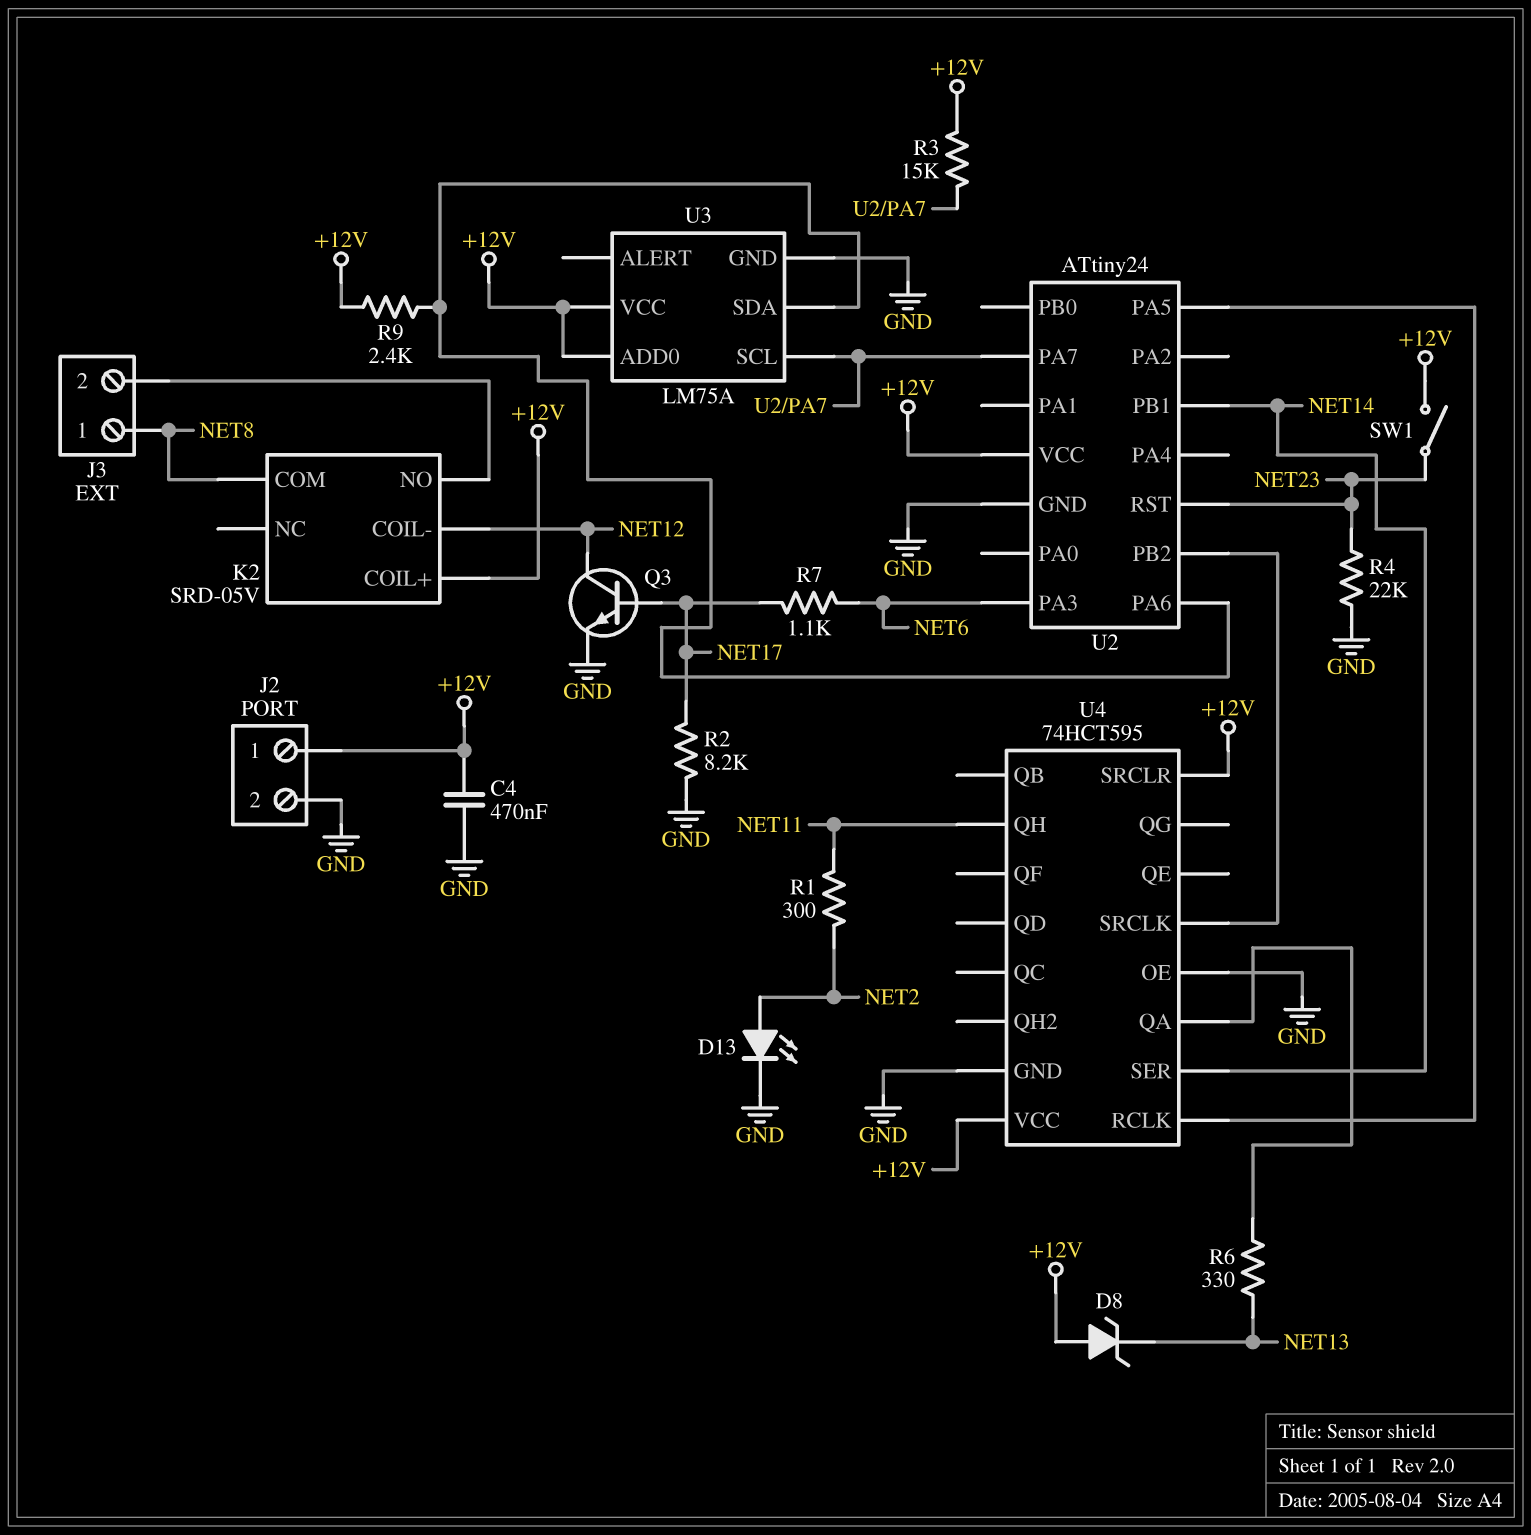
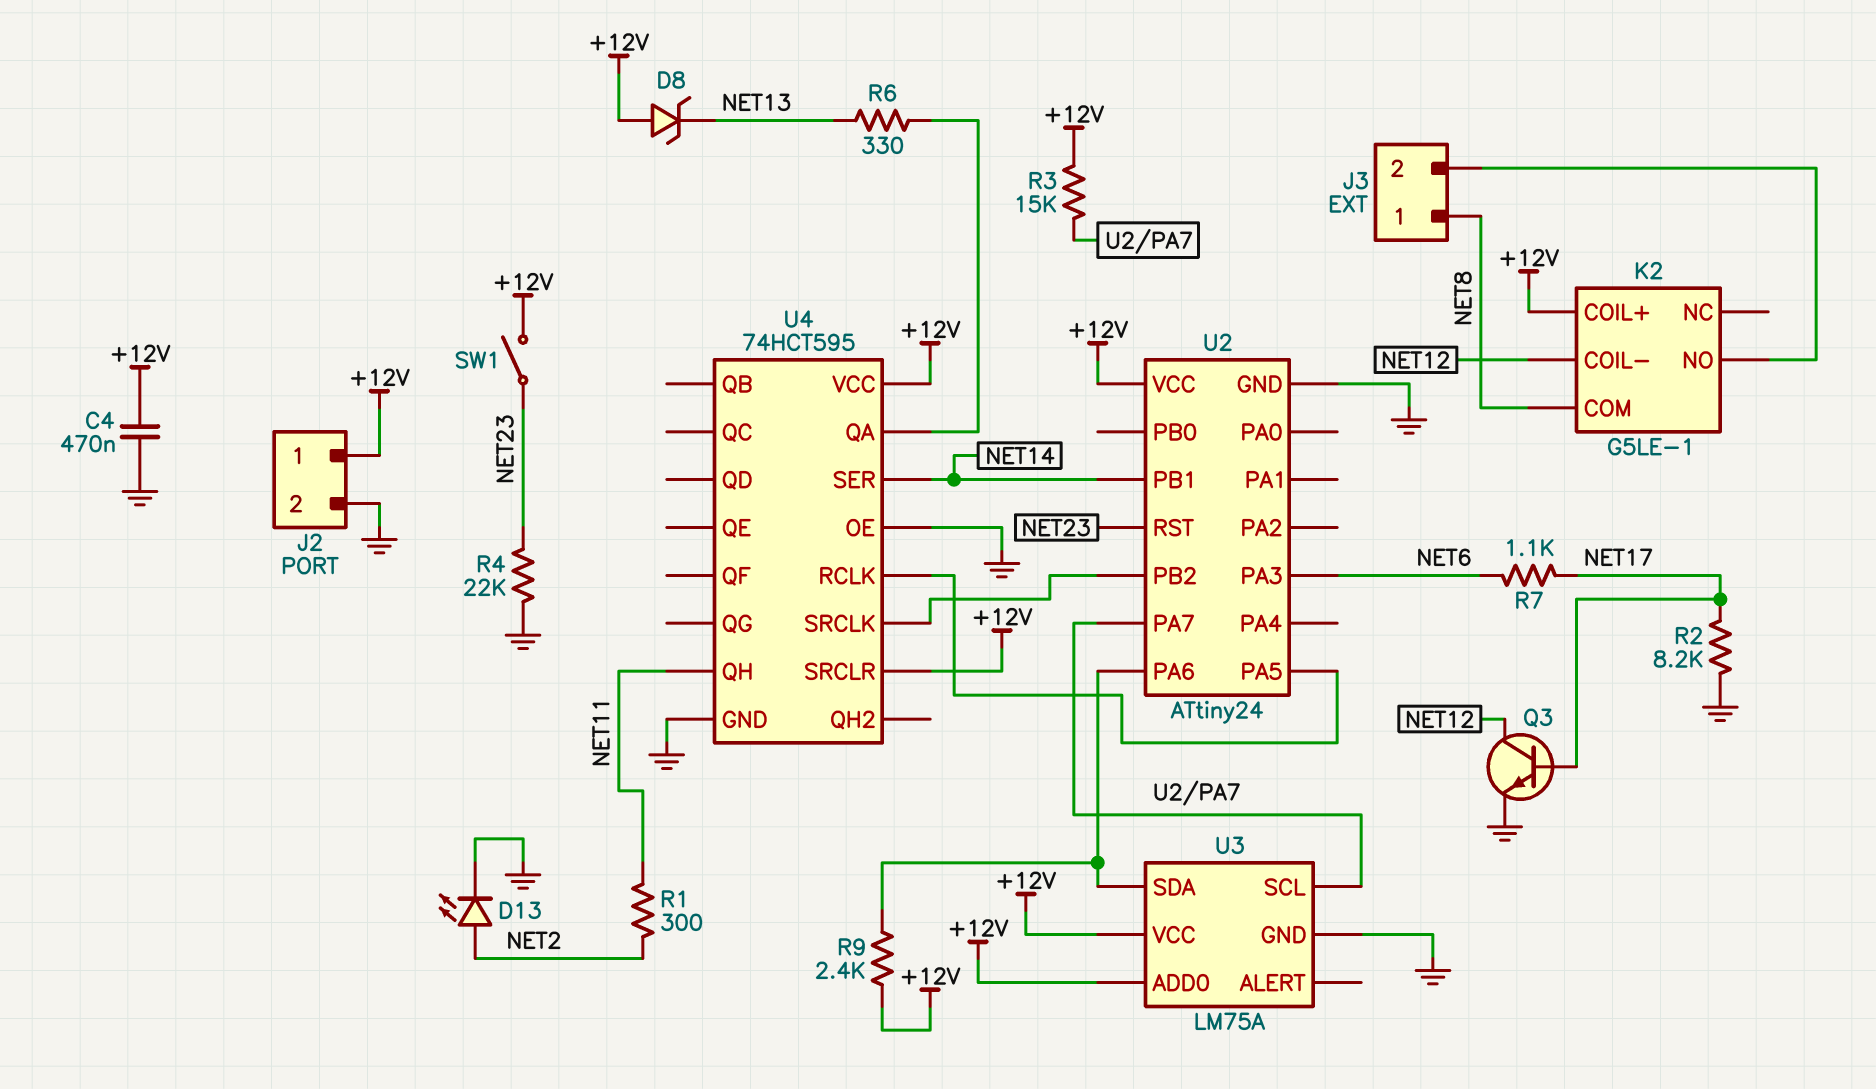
K2: SRD-05V -> G5LE-1

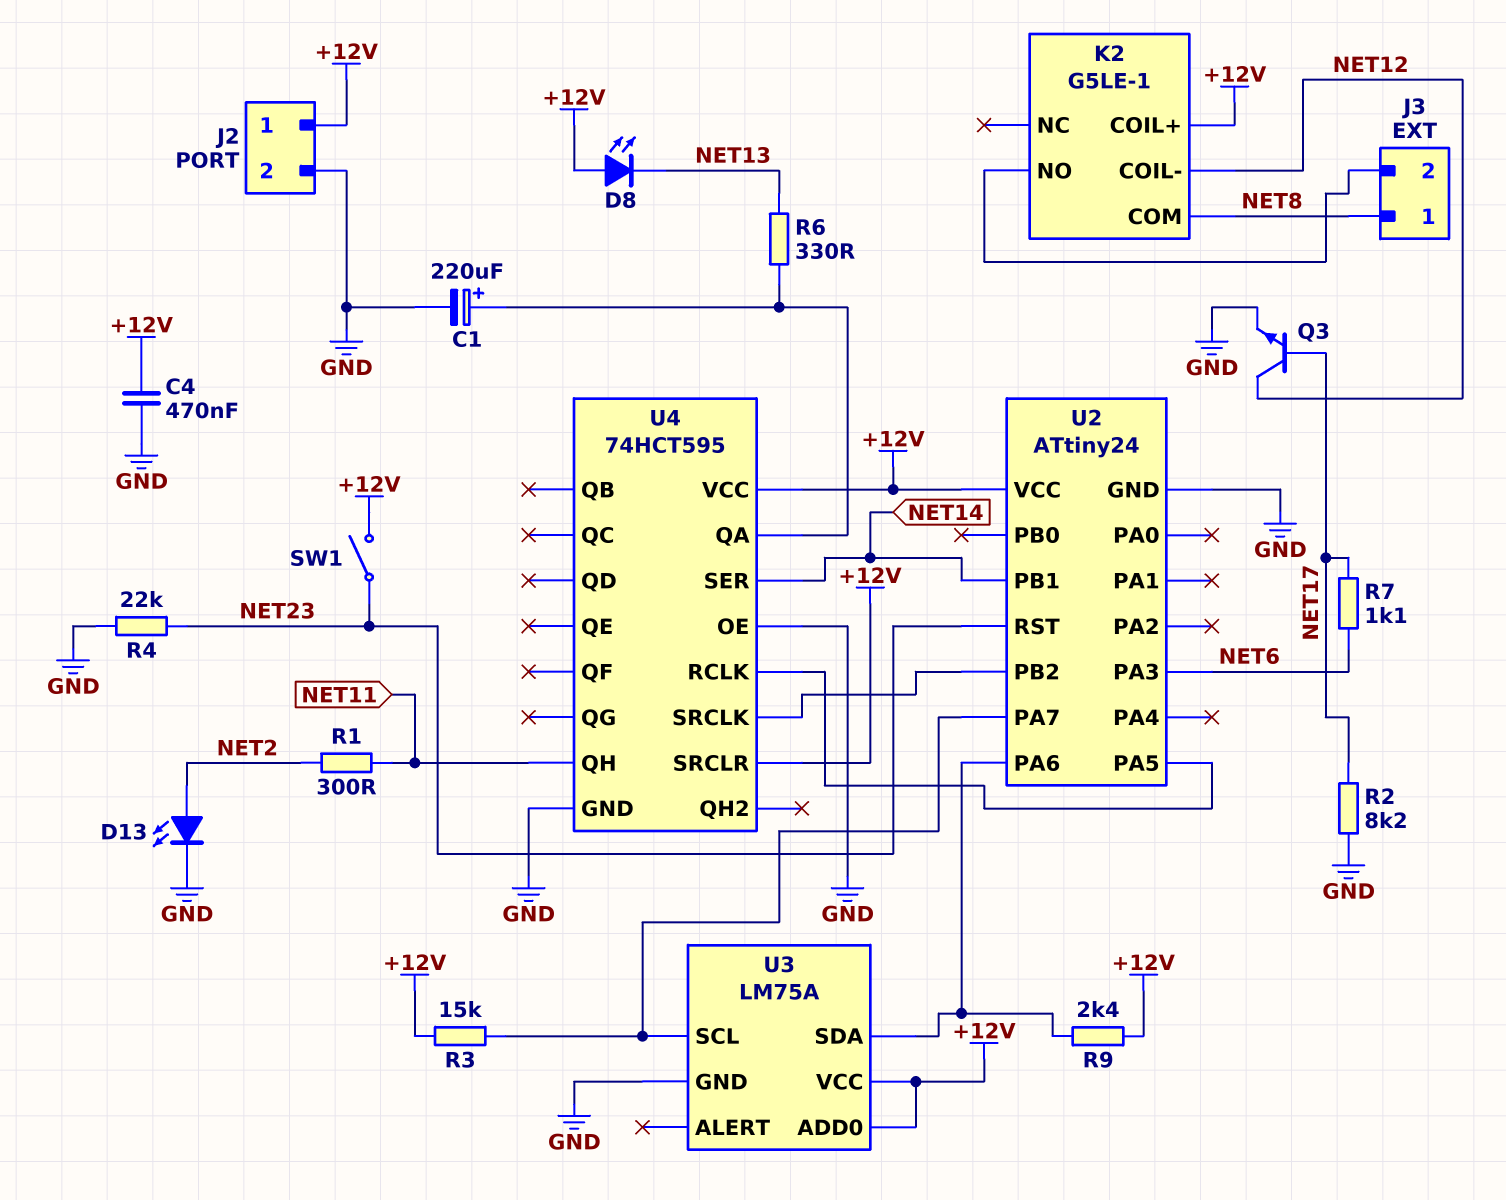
C1: none -> 220uF (plus U4/QA, minus GND)
D8: zener (A +12V, K NET13) -> LED (A +12V, K NET13)

